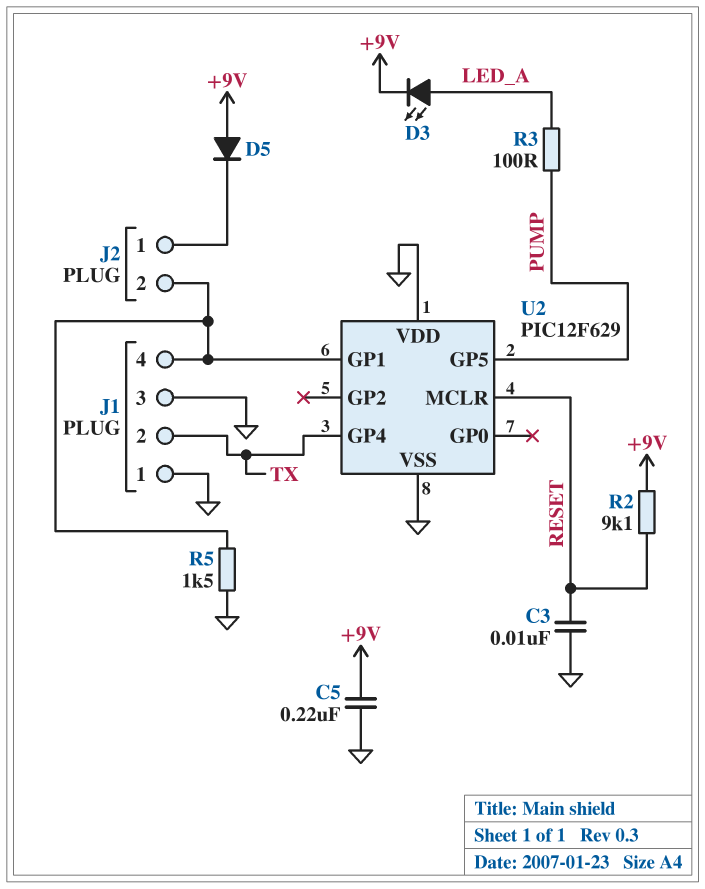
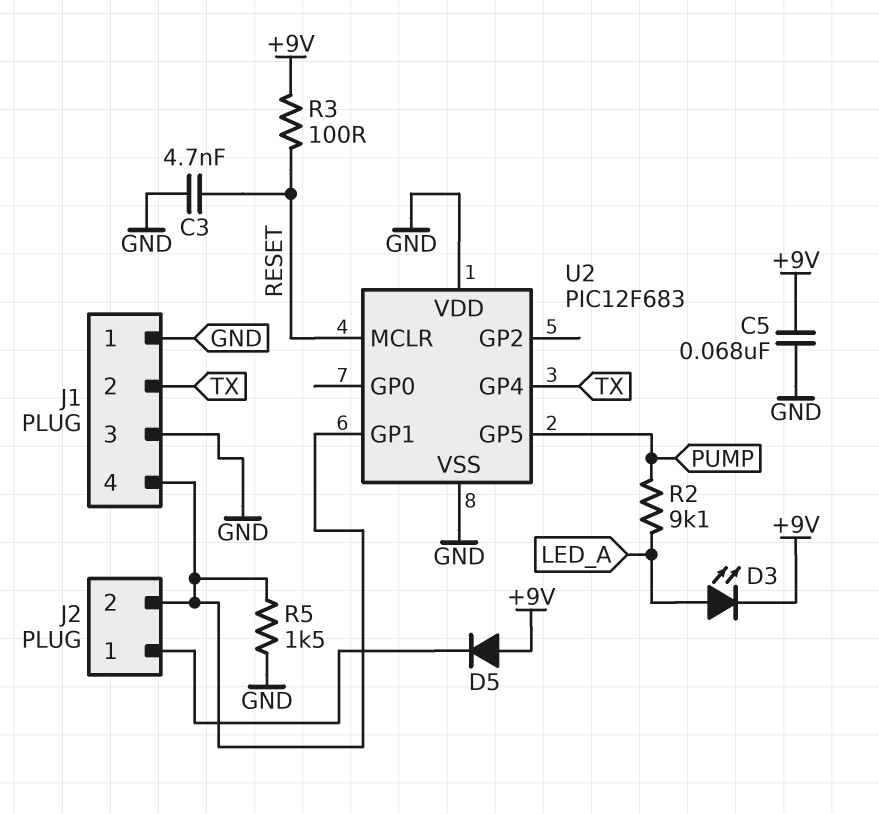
C3: 10nF (GND, RESET) -> 4.7nF (GND, RESET)
C5: 220nF (+9V, GND) -> 68nF (+9V, GND)
R2: 9.1k (+9V, RESET) -> 9.1k (LED_A, PUMP)
R3: 100 (LED_A, PUMP) -> 100 (+9V, RESET)
U2: PIC12F629 -> PIC12F683

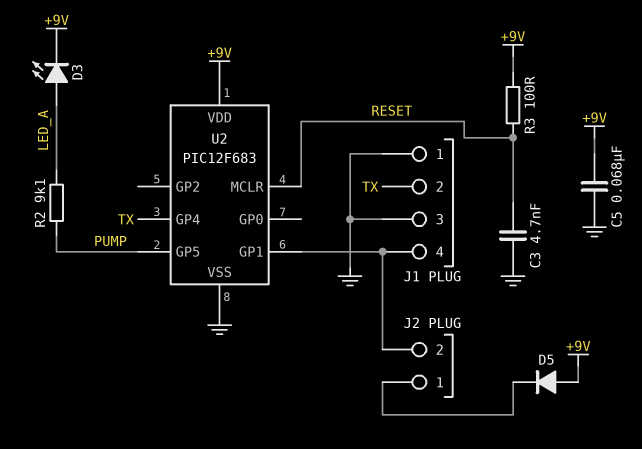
R5: 1.5k (GND, J1/4) -> none
U2 pin VDD: GND -> +9V

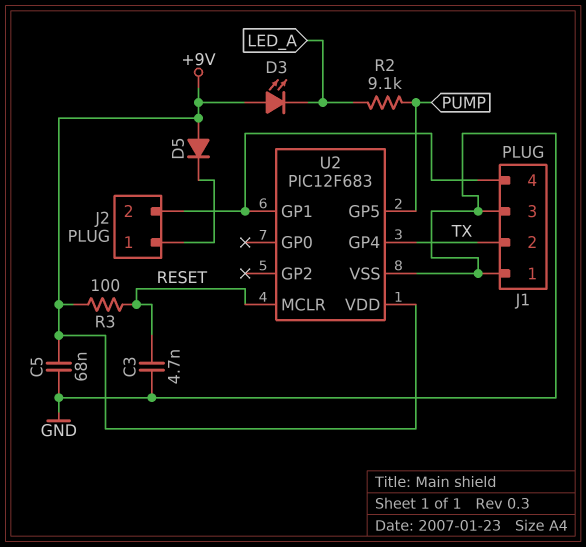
D3: LED (A LED_A, K +9V) -> LED (A +9V, K LED_A)

